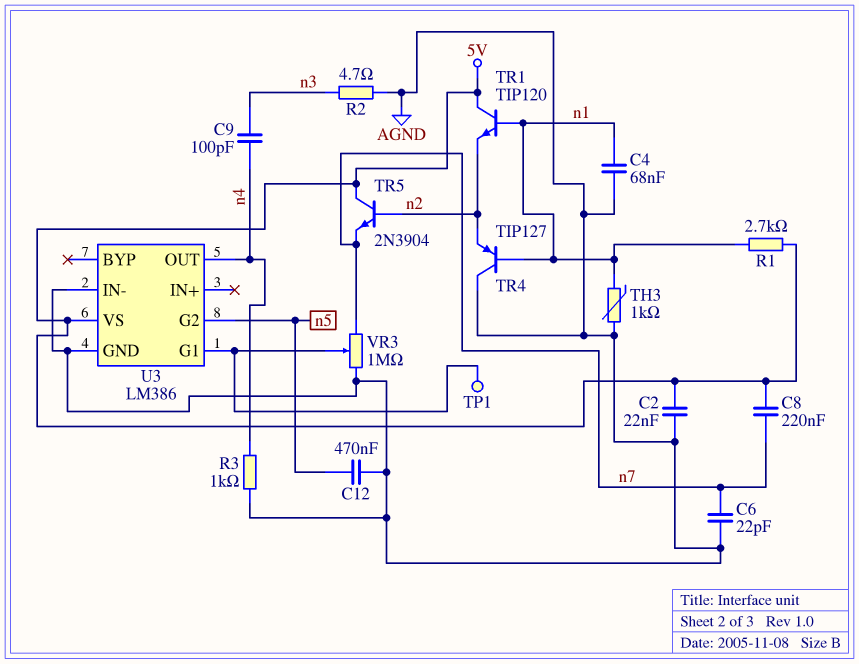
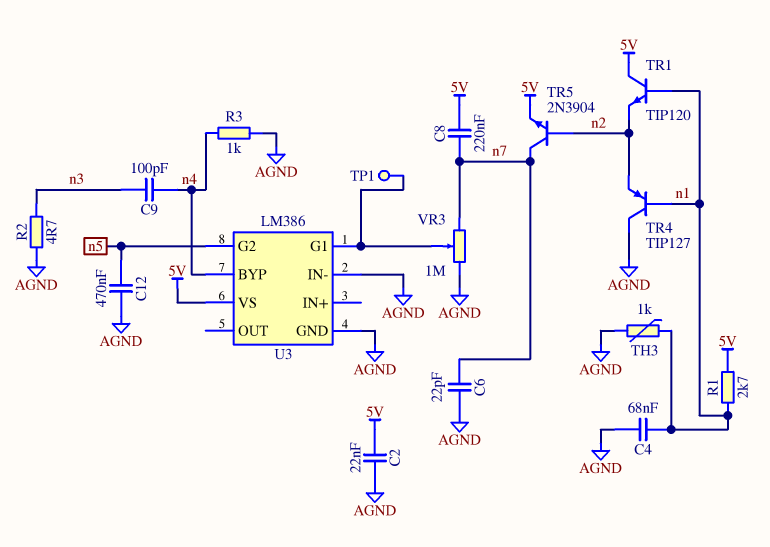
TR5: NPN 2N3904 (B n2, C 5V, E n7) -> NPN 2N3904 (B n2, C n7, E 5V)
U3 pin BYP: none -> n4
U3 pin OUT: n4 -> none

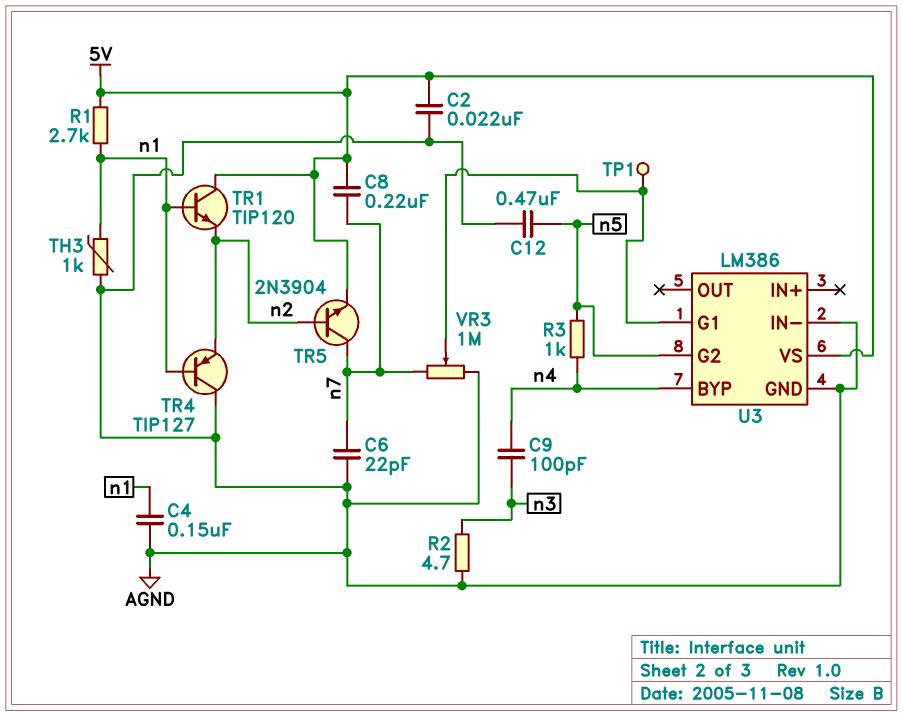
C4: 68nF (AGND, n1) -> 150nF (AGND, n1)
R3: 1k (AGND, n4) -> 1k (n4, n5)

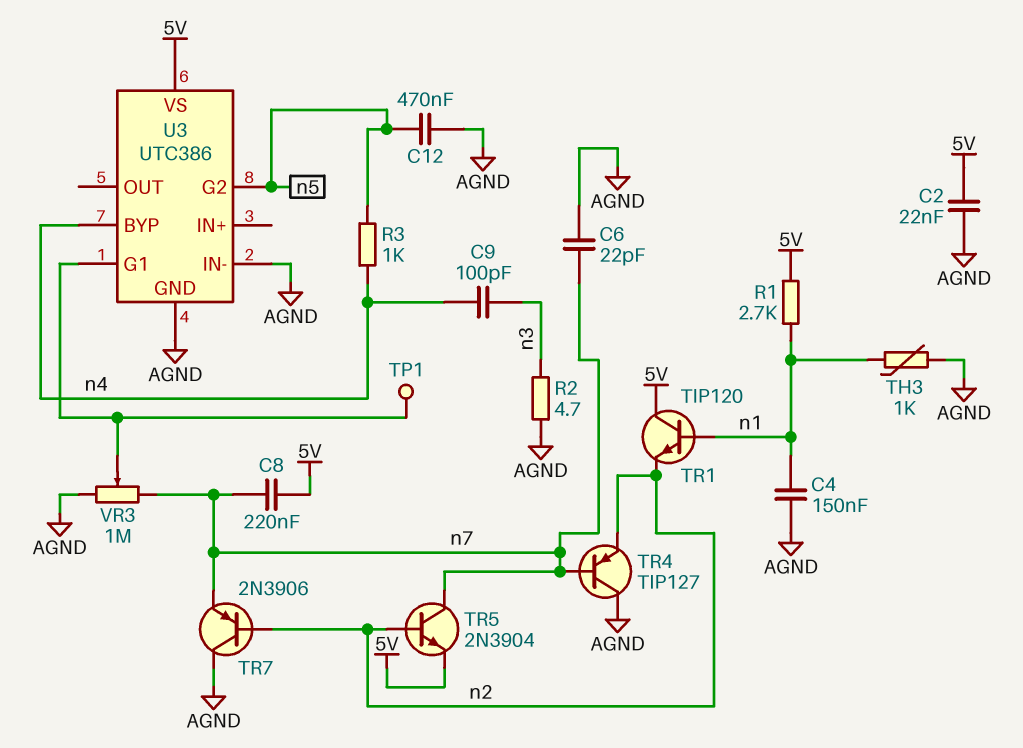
TR4: PNP TIP127 (B n1, C AGND, E n2) -> PNP TIP127 (B n7, C AGND, E n2)
TR7: none -> PNP 2N3906 (B n2, C AGND, E n7)
U3: LM386 -> UTC386

